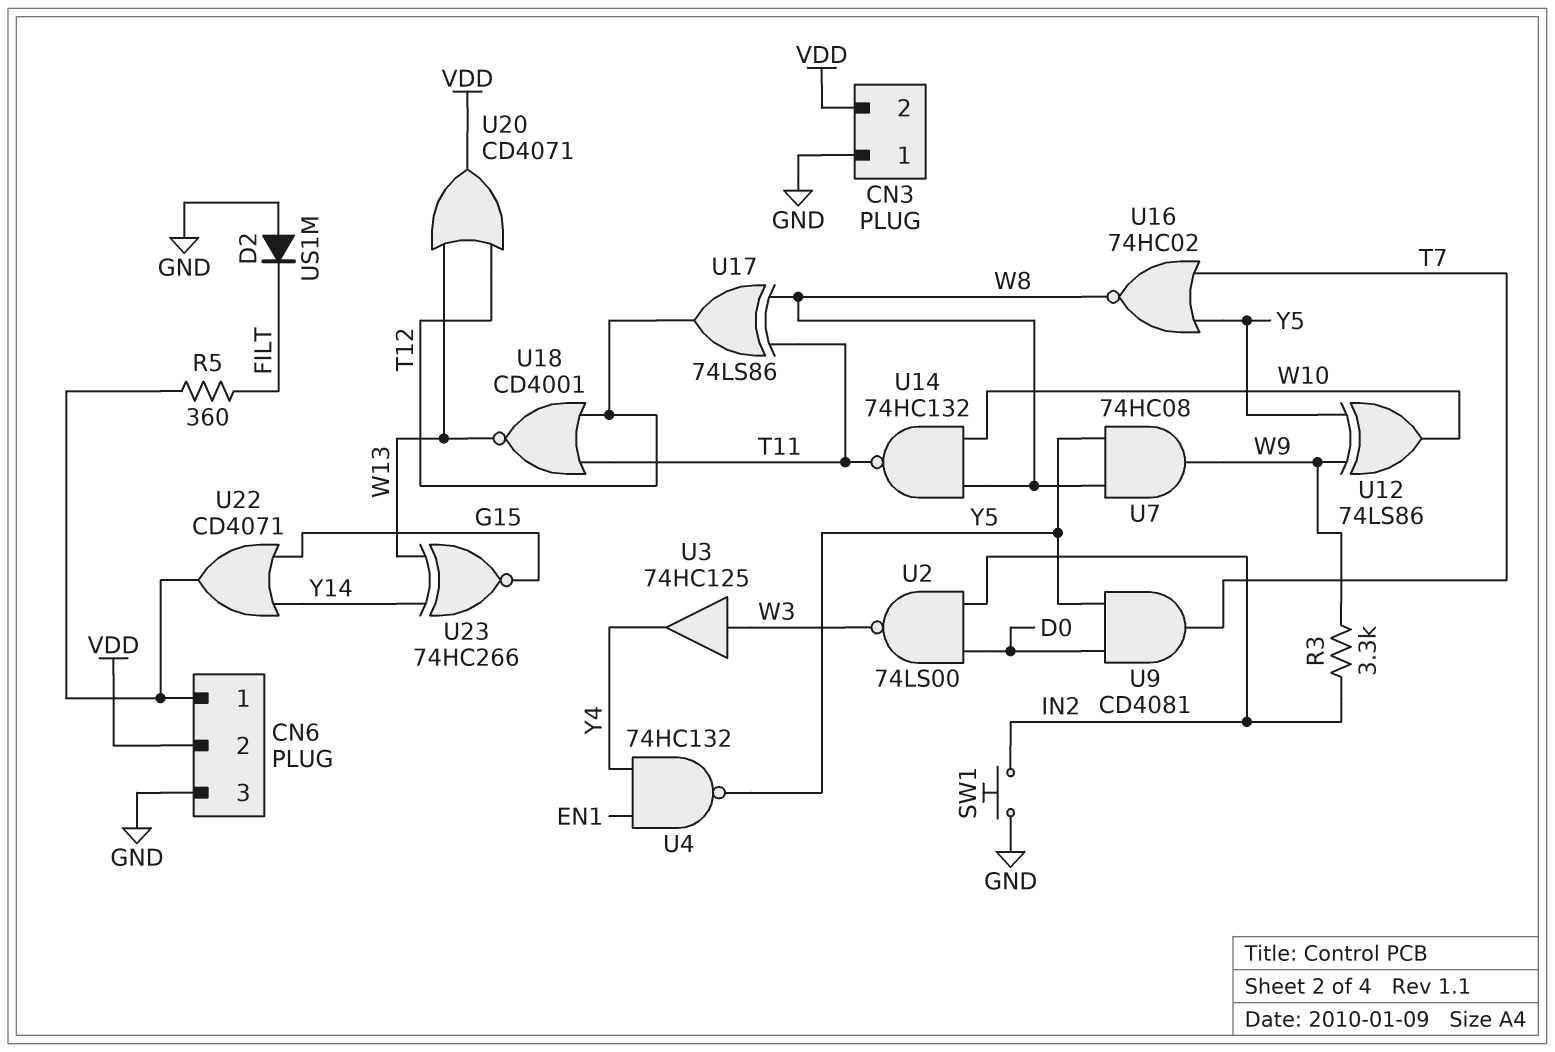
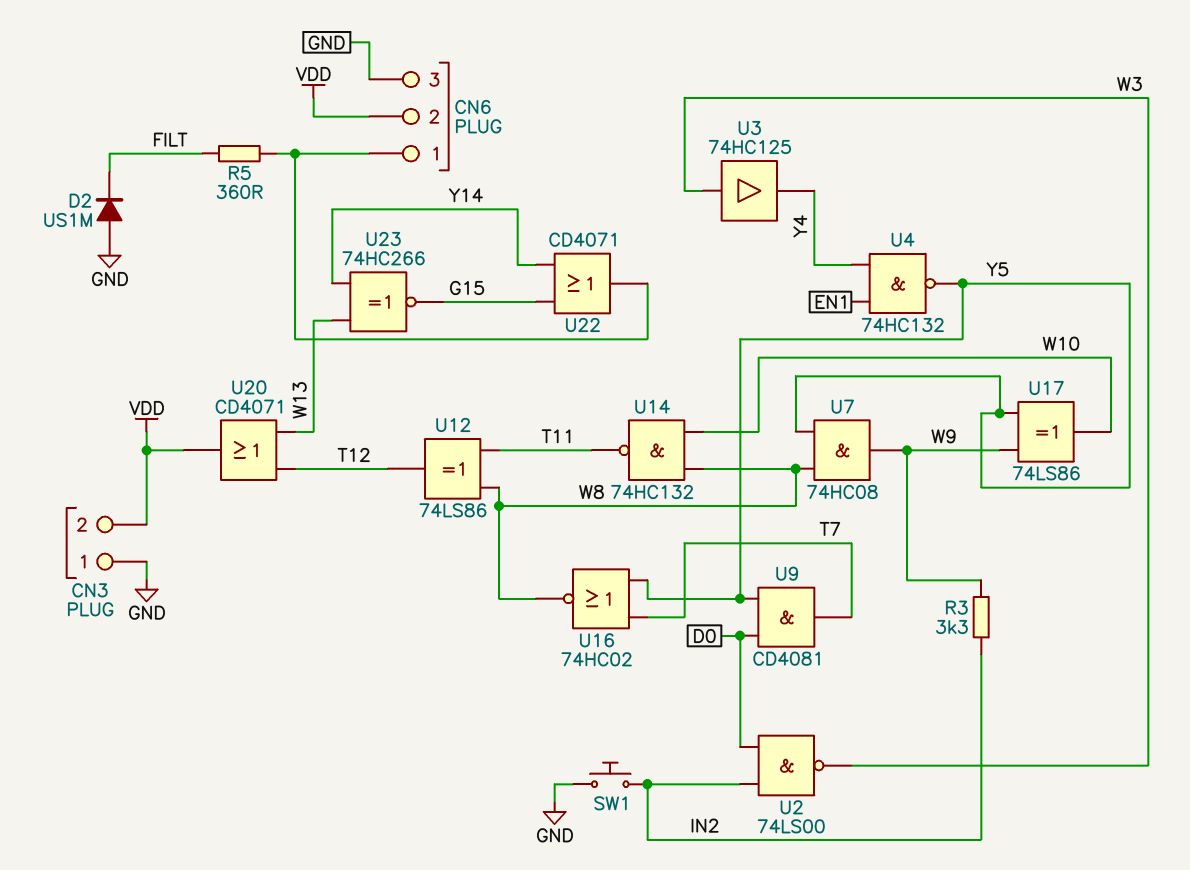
U12: XOR 74LS86 (in W9, in Y5, out W10) -> XOR 74LS86 (in T11, in W8, out T12)
U17: XOR 74LS86 (in T11, in W8, out T12) -> XOR 74LS86 (in W9, in Y5, out W10)
U18: NOR CD4001 (in T11, in T12, out W13) -> none

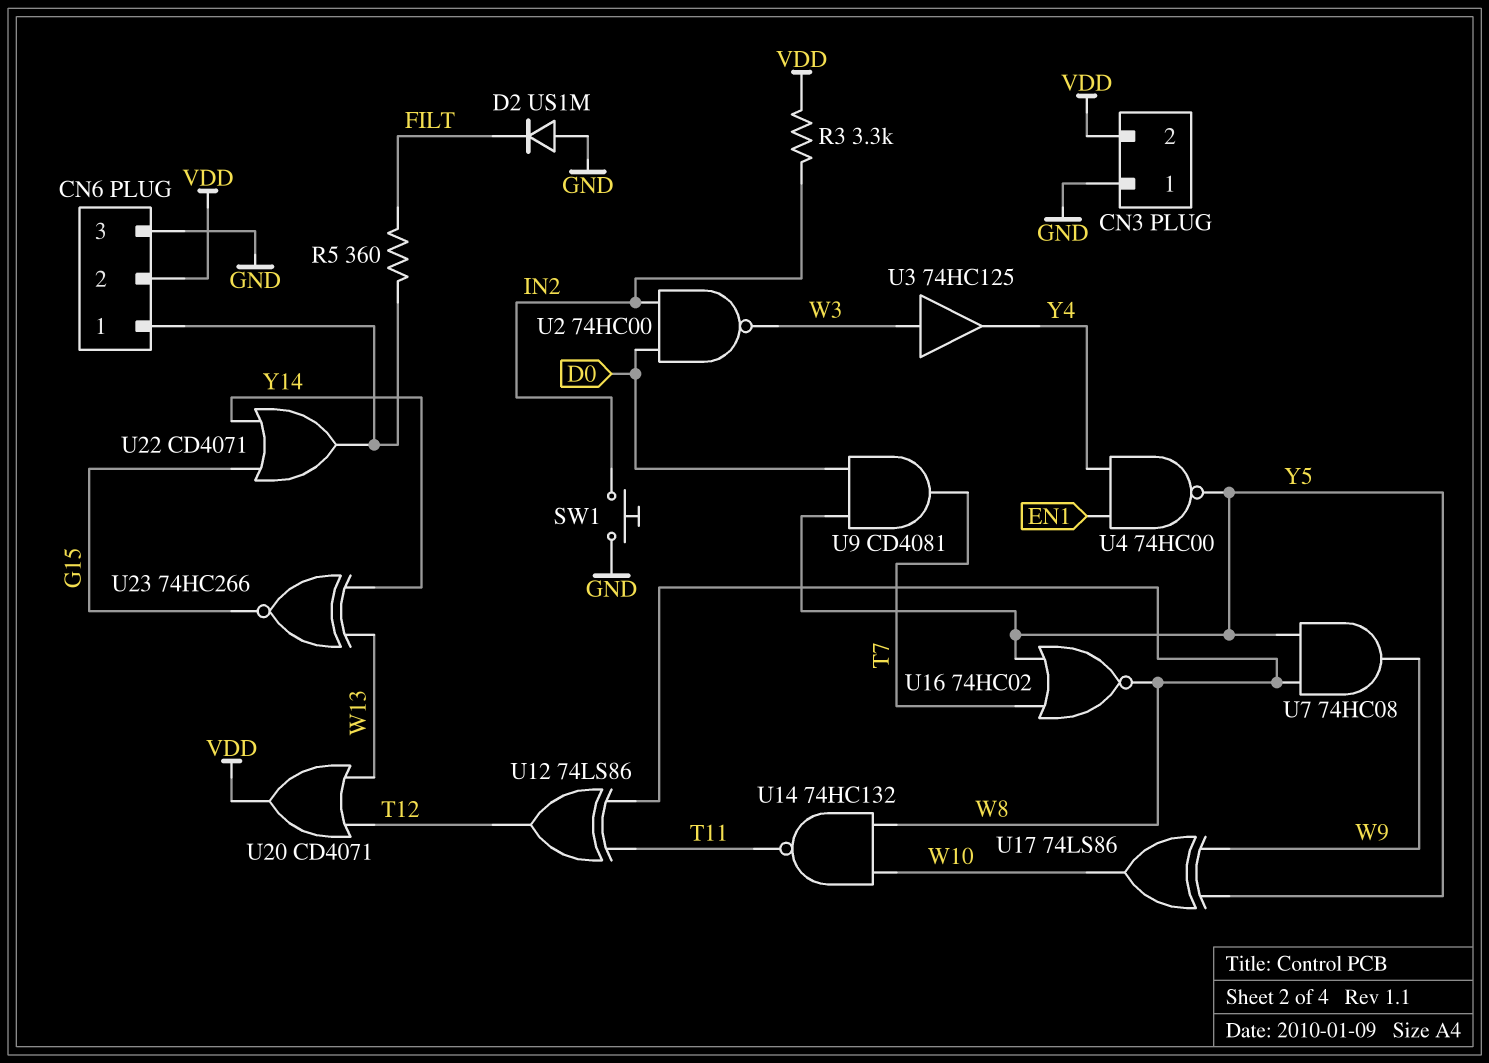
R3: 3.3k (IN2, W9) -> 3.3k (IN2, VDD)
U2: NAND 74LS00 (in D0, in IN2, out W3) -> NAND 74HC00 (in D0, in IN2, out W3)
U4: NAND 74HC132 (in EN1, in Y4, out Y5) -> NAND 74HC00 (in EN1, in Y4, out Y5)

